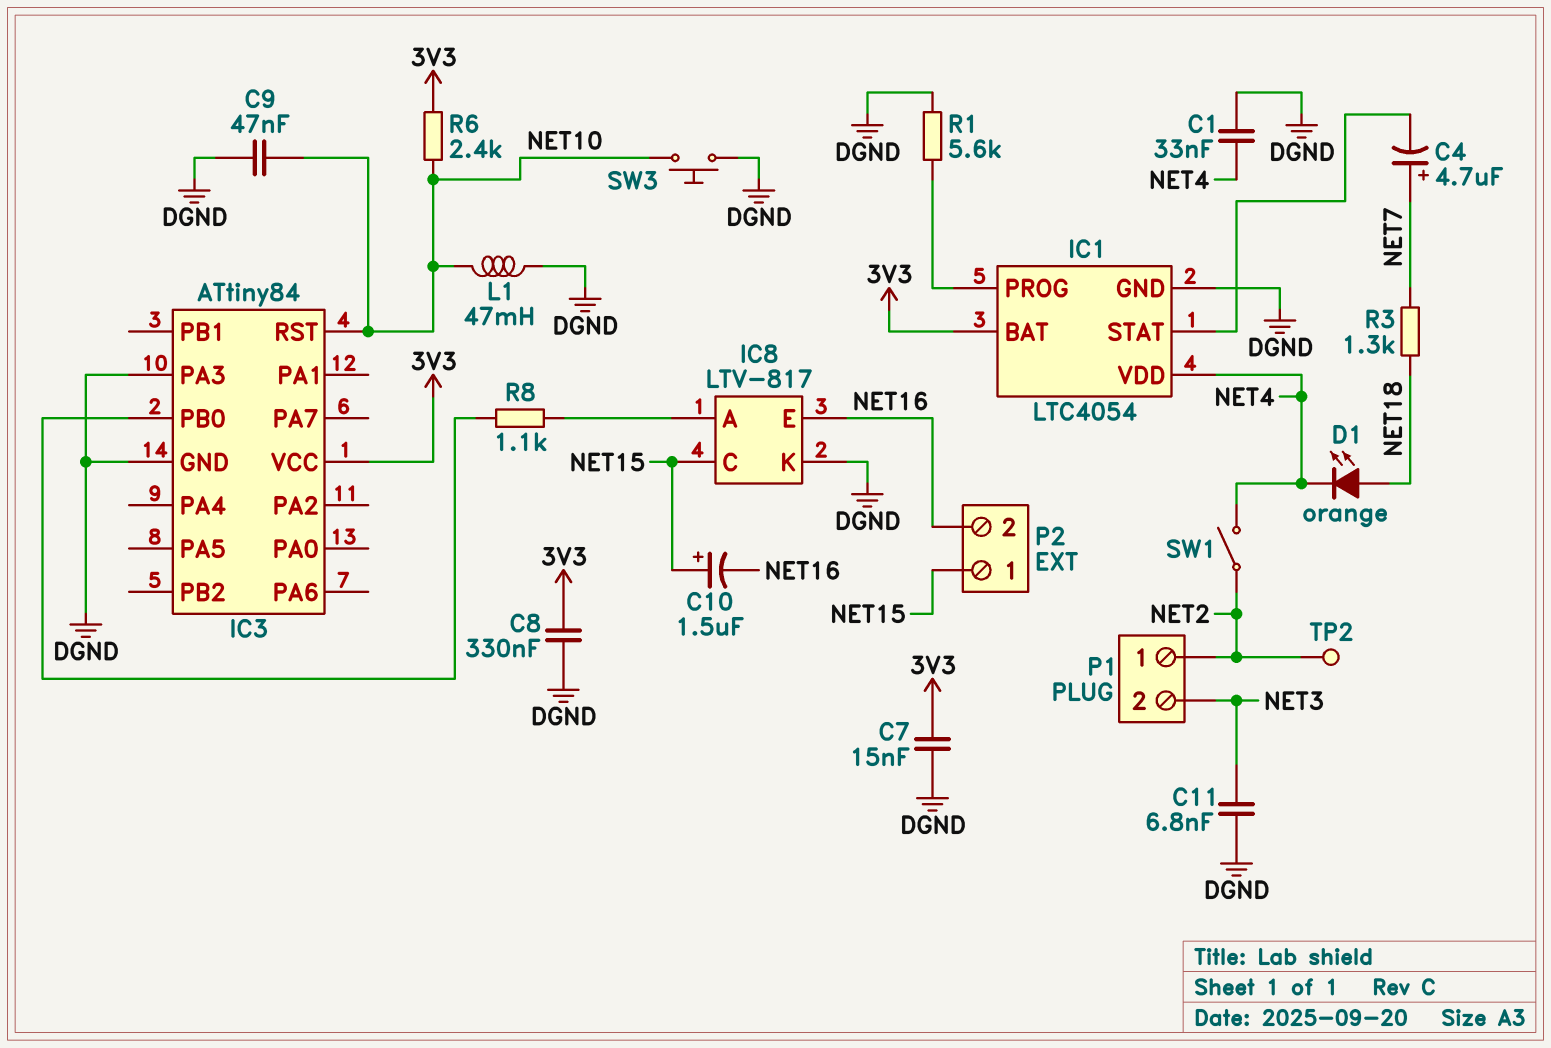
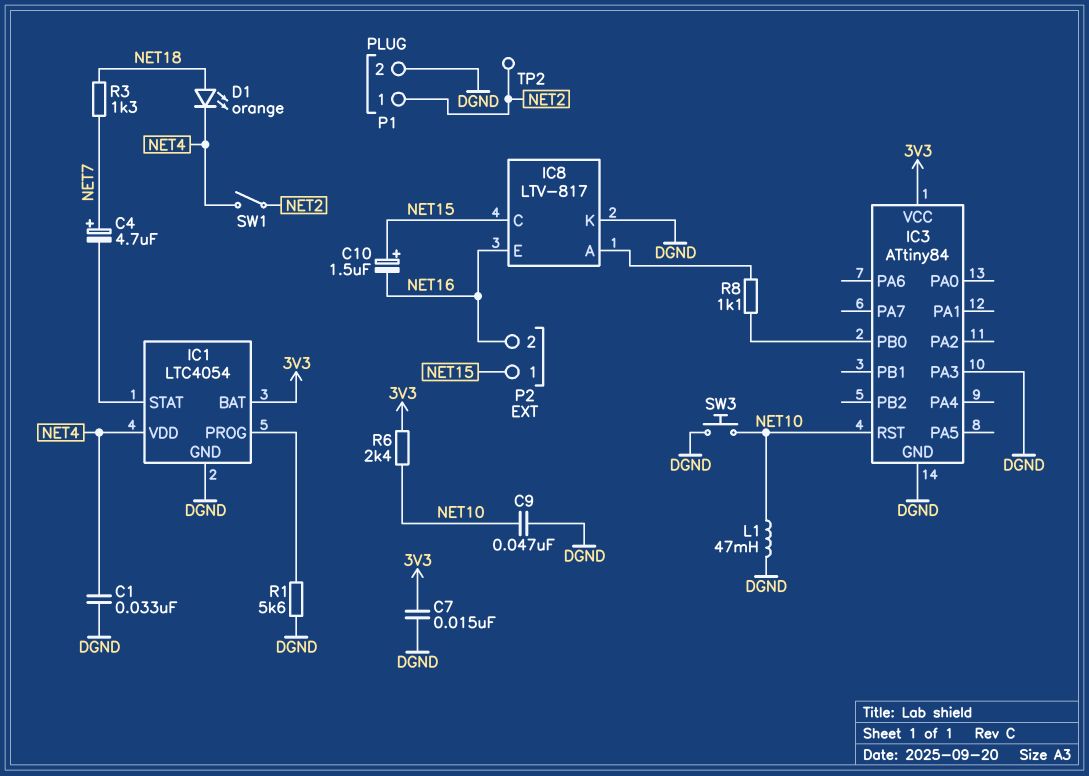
C8: 330nF (3V3, DGND) -> none
C11: 6.8nF (DGND, NET3) -> none
P1 pin 2: NET3 -> DGND

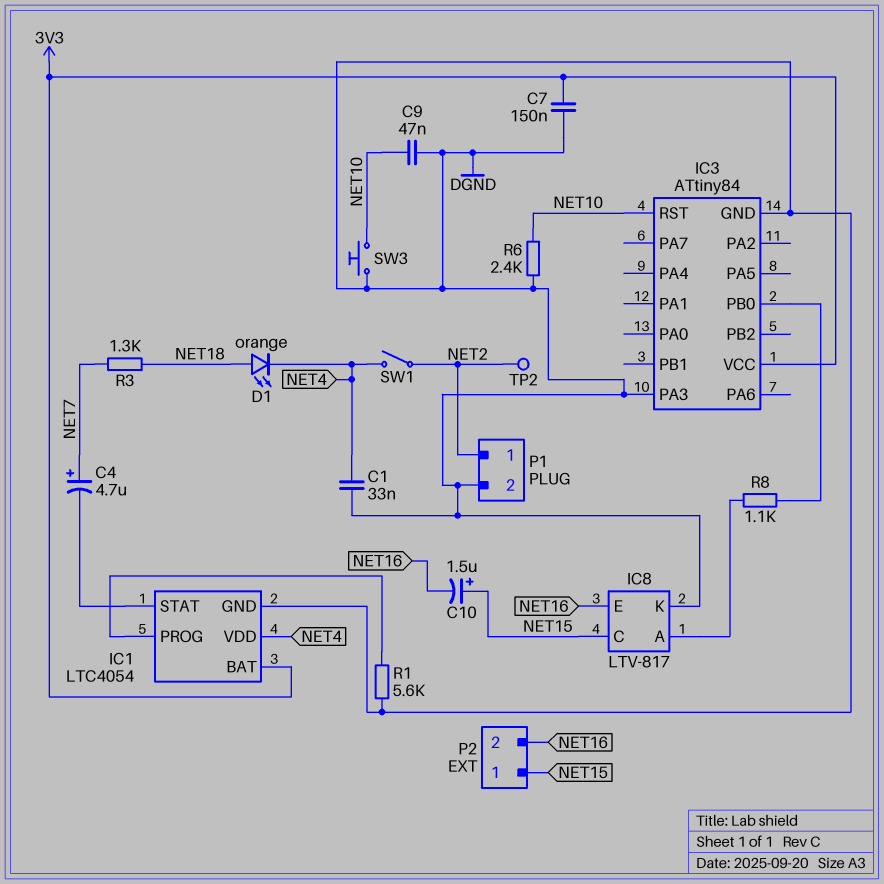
C7: 15nF (3V3, DGND) -> 150nF (3V3, DGND)
L1: 47mH (DGND, NET10) -> none
R6: 2.4k (3V3, NET10) -> 2.4k (DGND, NET10)

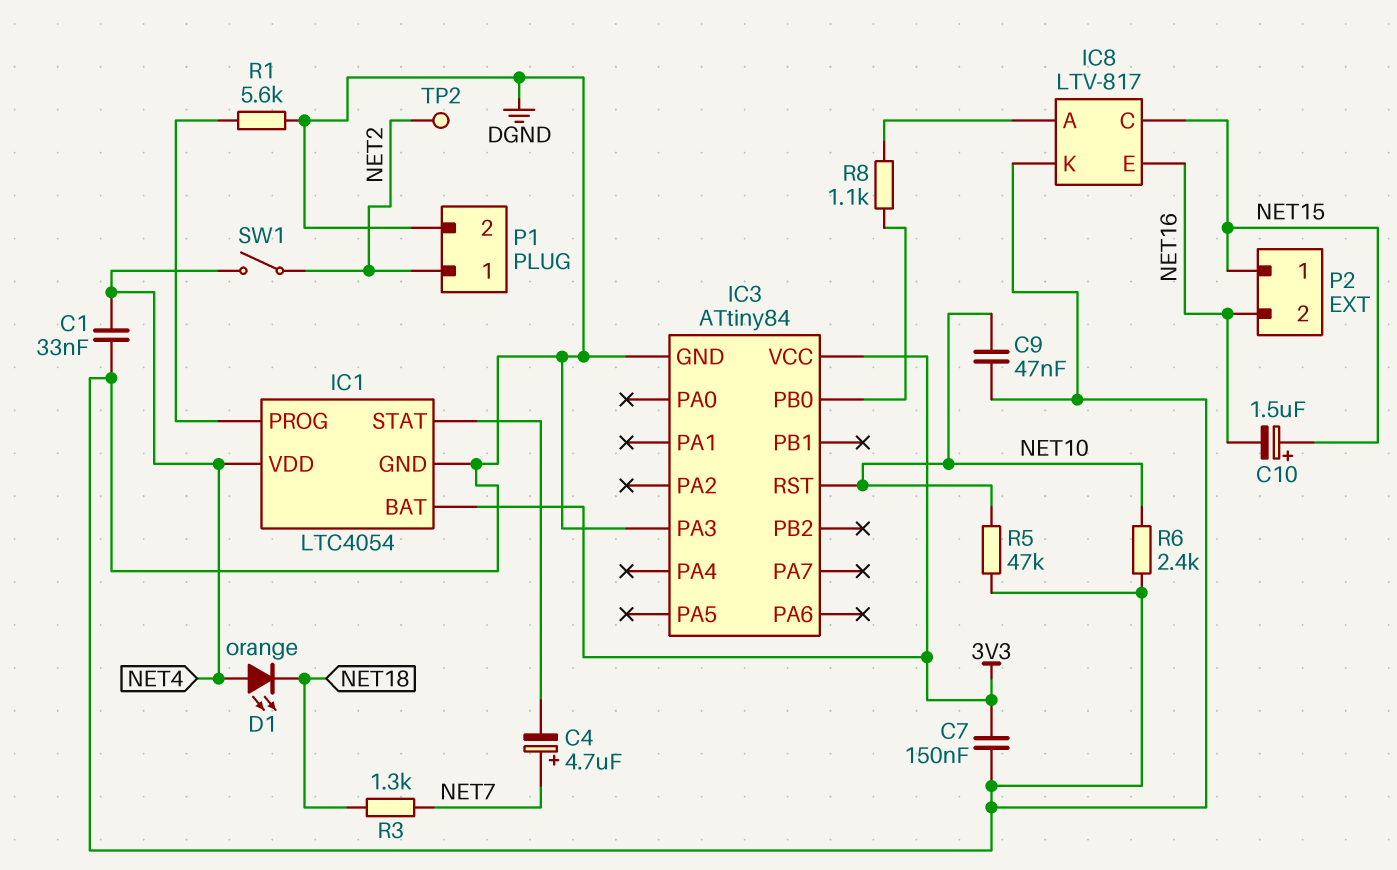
D1: LED orange (A NET18, K NET4) -> LED orange (A NET4, K NET18)
R5: none -> 47k (DGND, NET10)
SW3: button (DGND, NET10) -> none

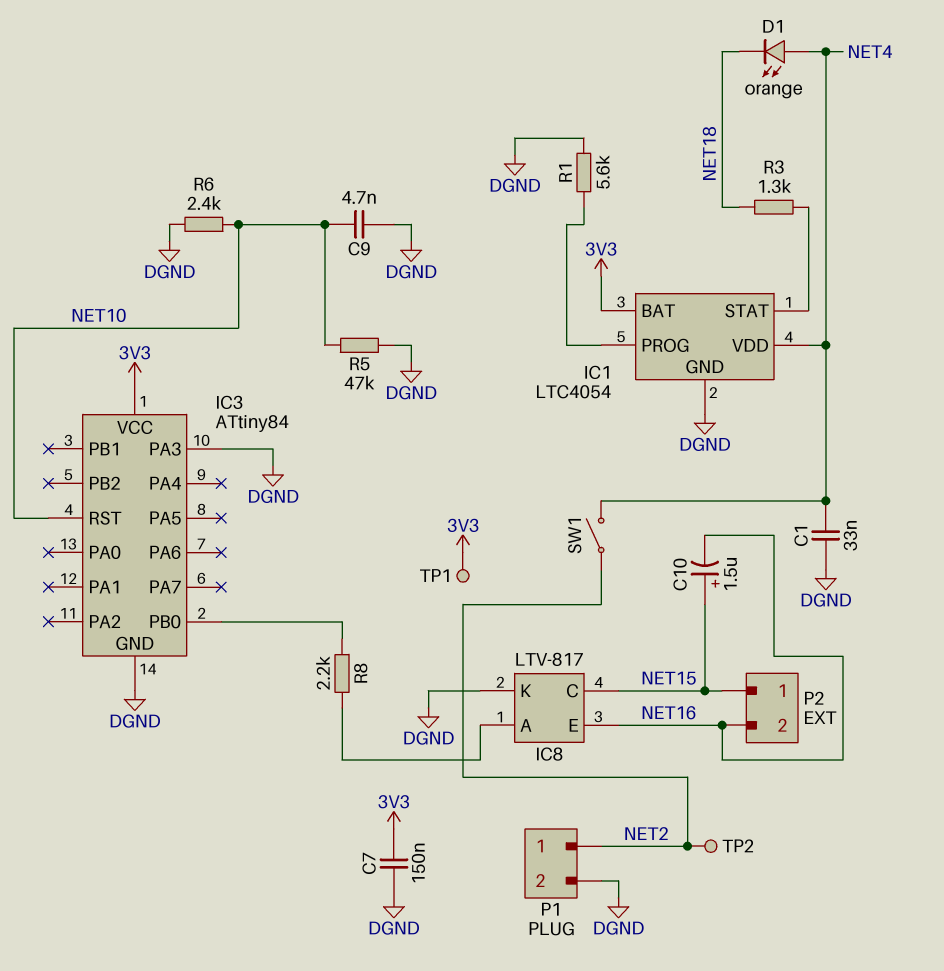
C4: 4.7uF (plus NET7, minus IC1/STAT) -> none
C9: 47nF (DGND, NET10) -> 4.7nF (DGND, NET10)
R3: 1.3k (NET7, NET18) -> 1.3k (IC1/STAT, NET18)
R8: 1.1k (IC3/PB0, IC8/A) -> 2.2k (IC3/PB0, IC8/A)
TP1: none -> test point (3V3)

